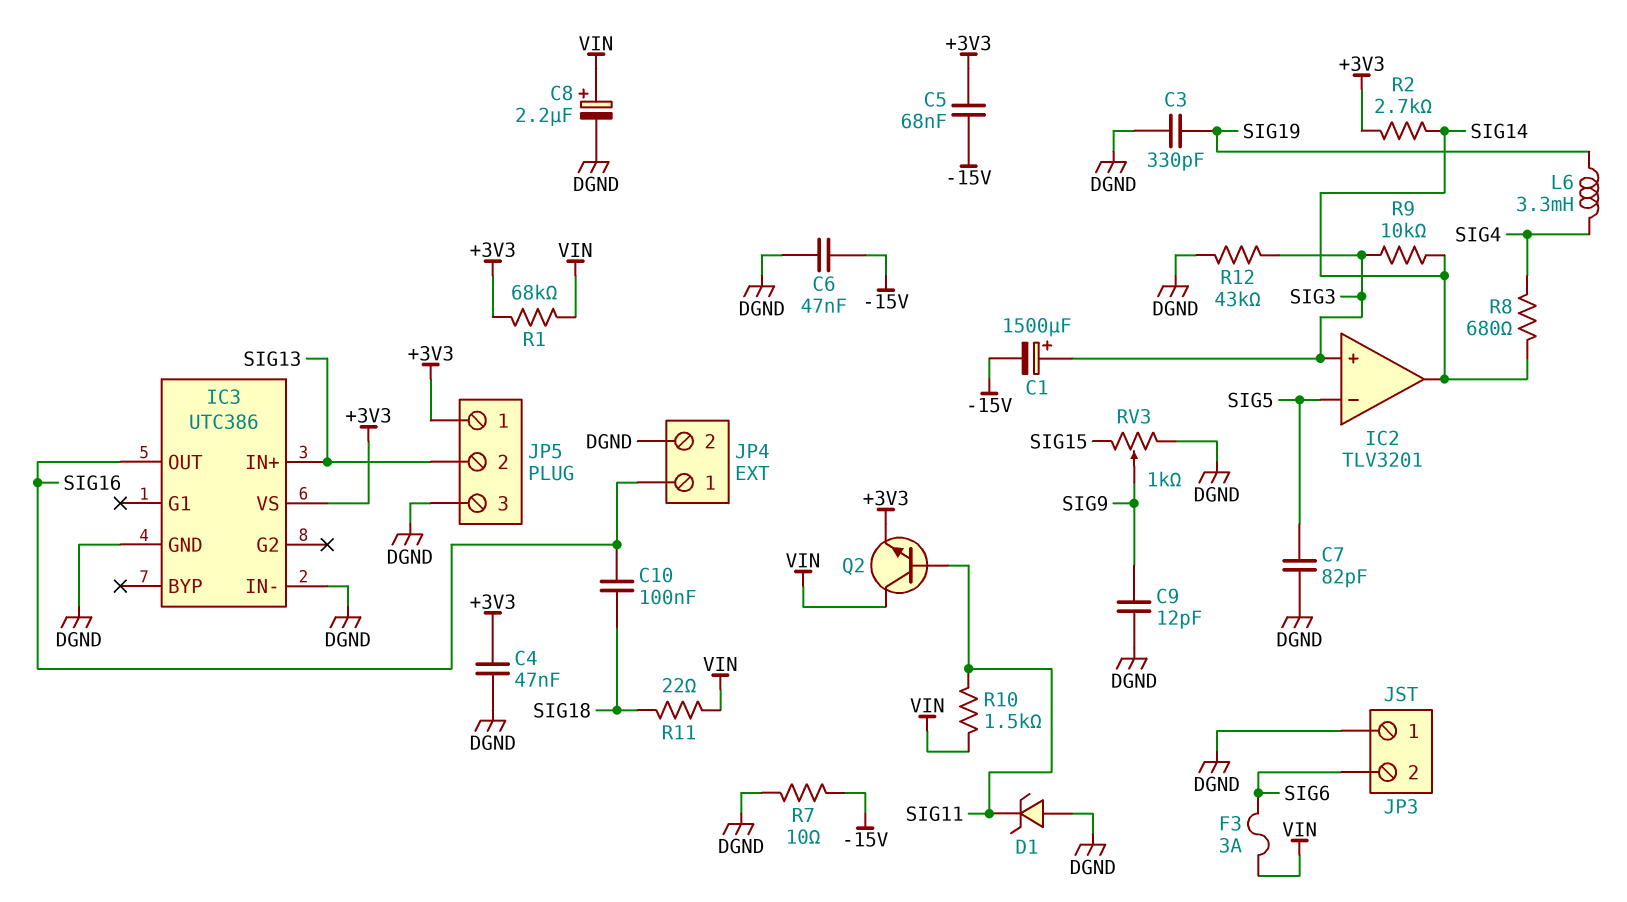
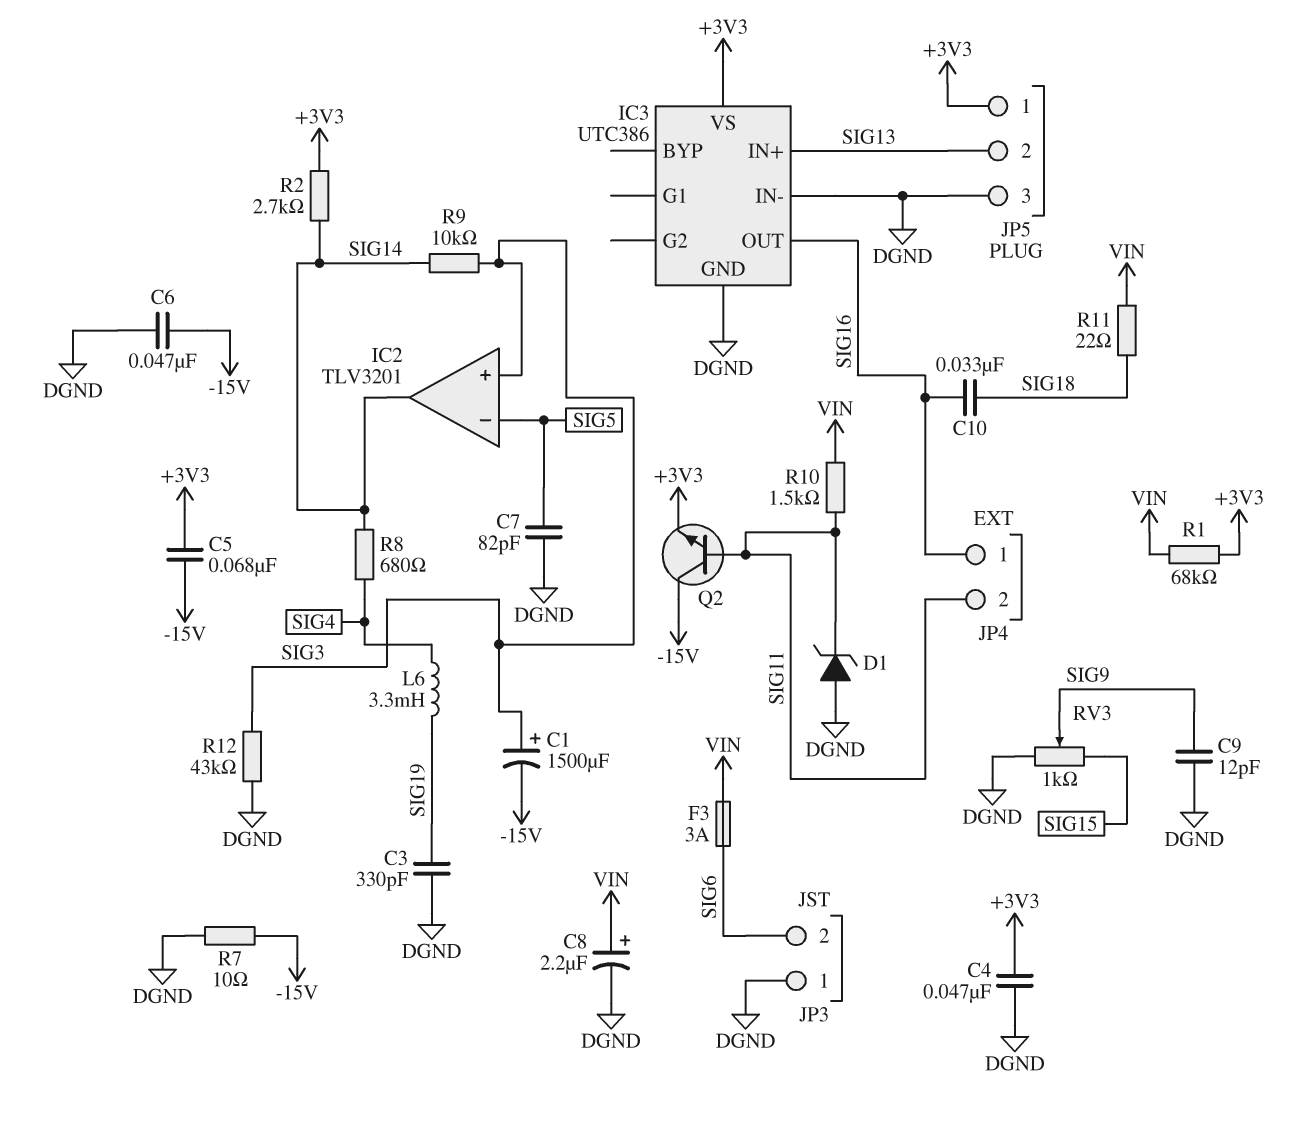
C10: 100nF (SIG16, SIG18) -> 33nF (SIG16, SIG18)
JP4 pin 2: DGND -> SIG11
Q2: NPN (B SIG11, C VIN, E +3V3) -> NPN (B SIG11, C -15V, E +3V3)

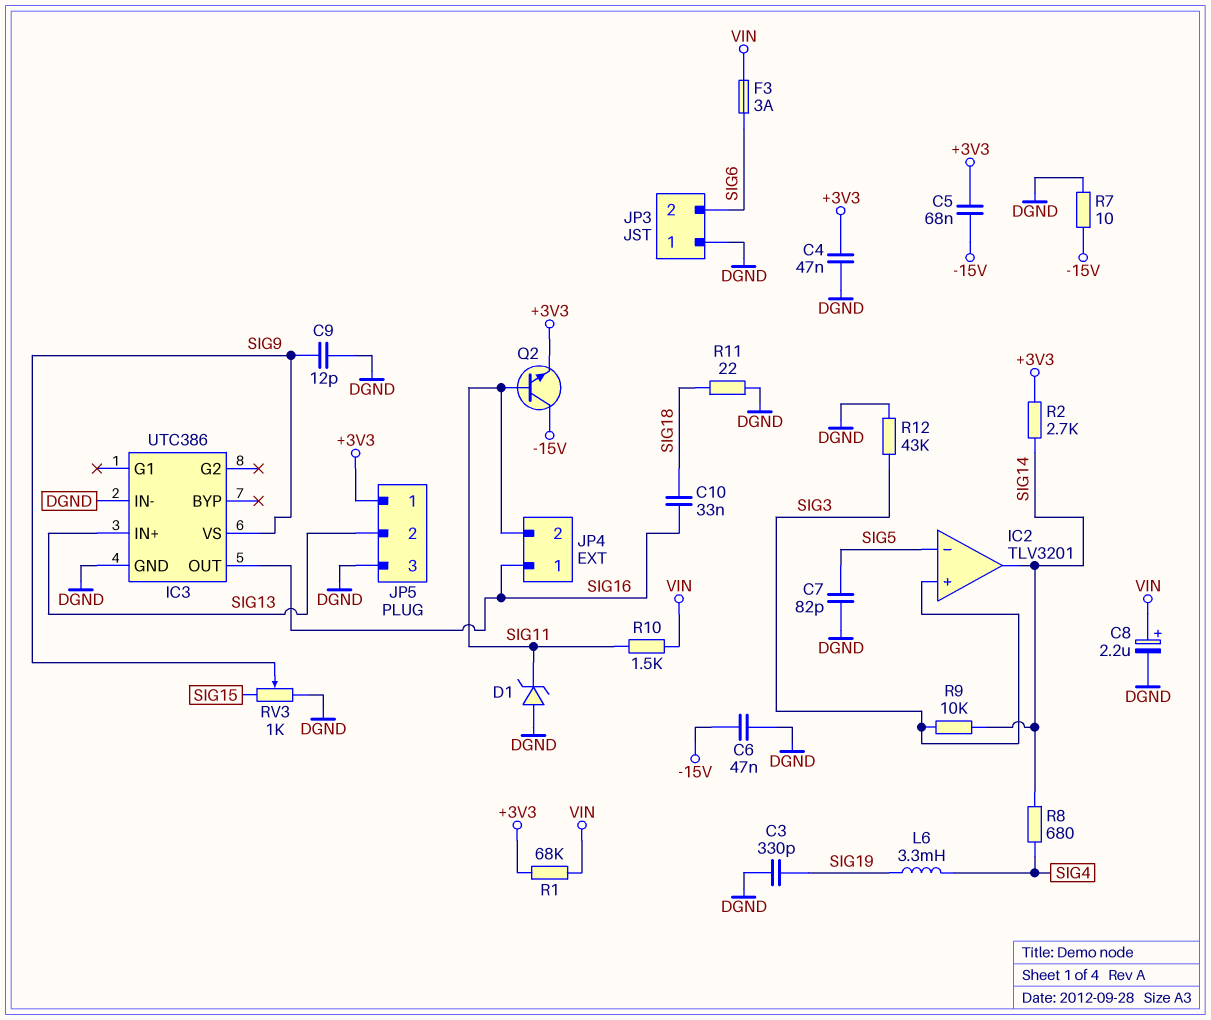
C1: 1500uF (plus SIG3, minus -15V) -> none
IC3 pin VS: +3V3 -> SIG9
R11: 22 (SIG18, VIN) -> 22 (DGND, SIG18)

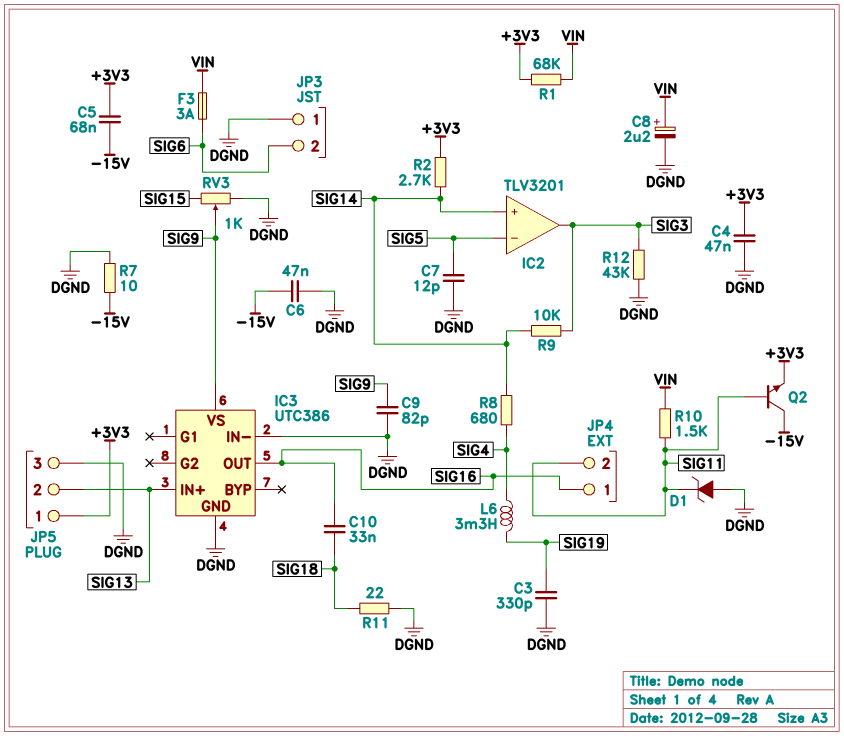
C7: 82pF (DGND, SIG5) -> 12pF (DGND, SIG5)
C9: 12pF (DGND, SIG9) -> 82pF (DGND, SIG9)
IC2 pin in+: SIG3 -> SIG14
IC2 pin out: SIG14 -> SIG3

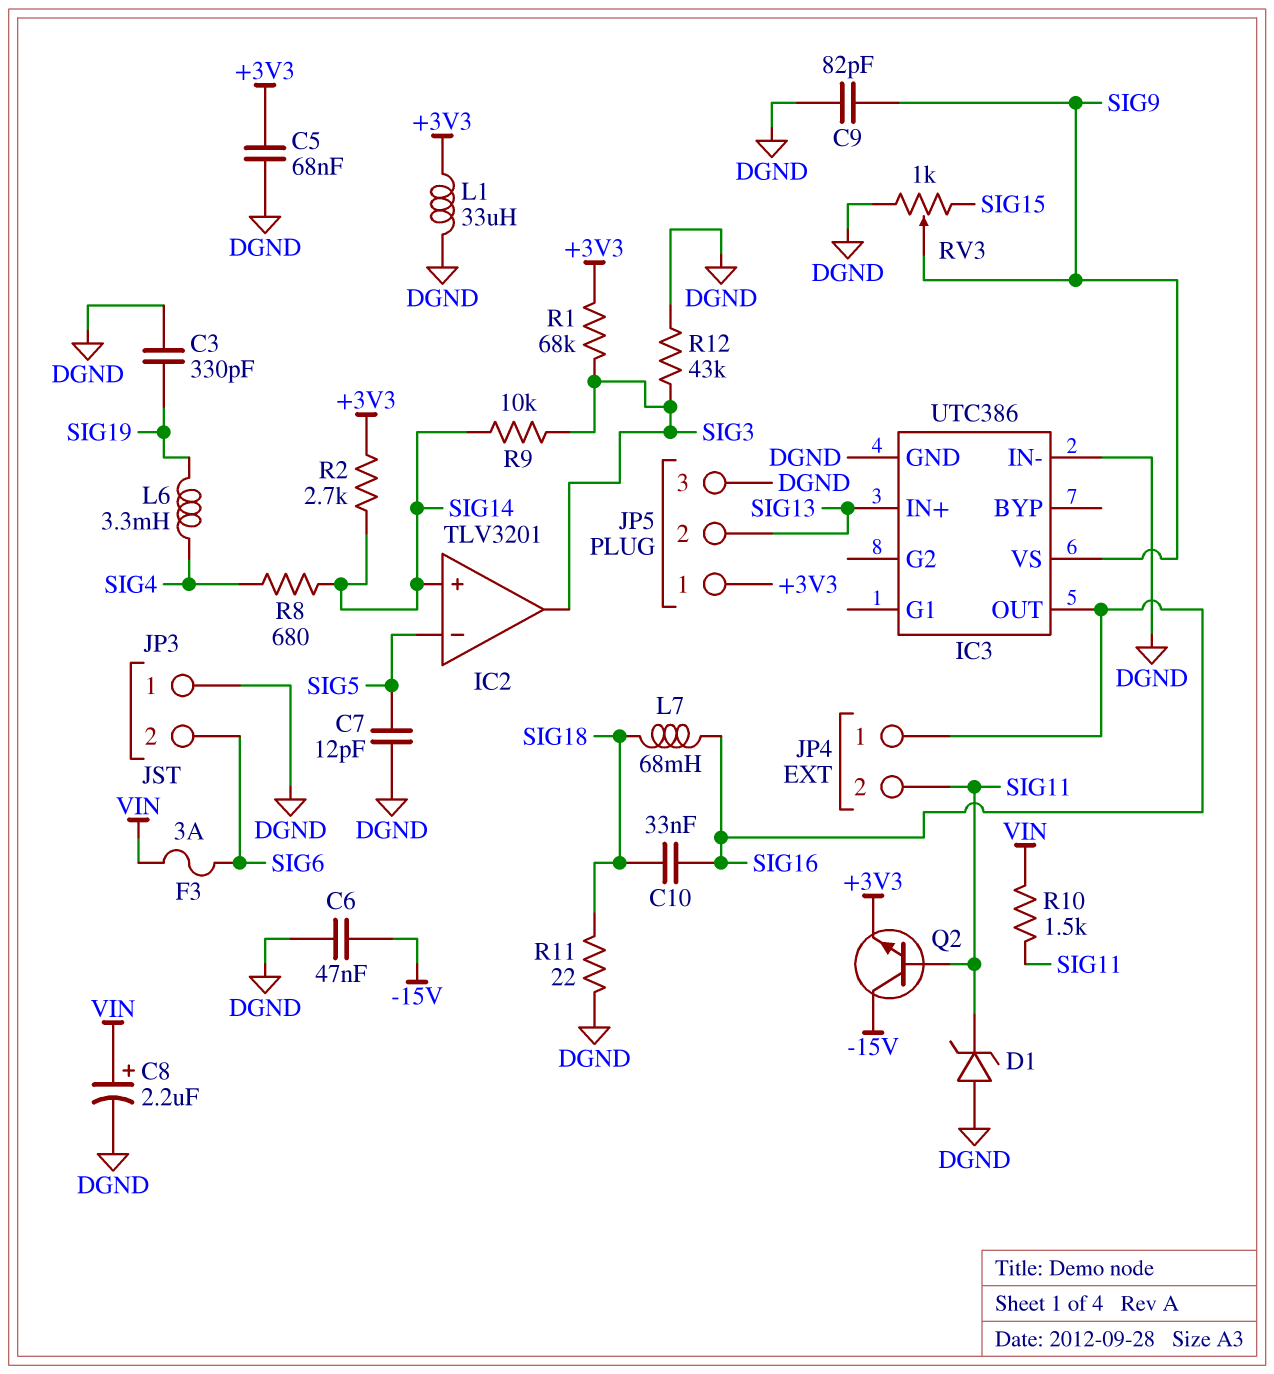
C4: 47nF (+3V3, DGND) -> none
C5: 68nF (+3V3, -15V) -> 68nF (+3V3, DGND)
L1: none -> 33uH (+3V3, DGND)
L7: none -> 68mH (SIG16, SIG18)
R1: 68k (+3V3, VIN) -> 68k (+3V3, SIG3)
R7: 10 (-15V, DGND) -> none

